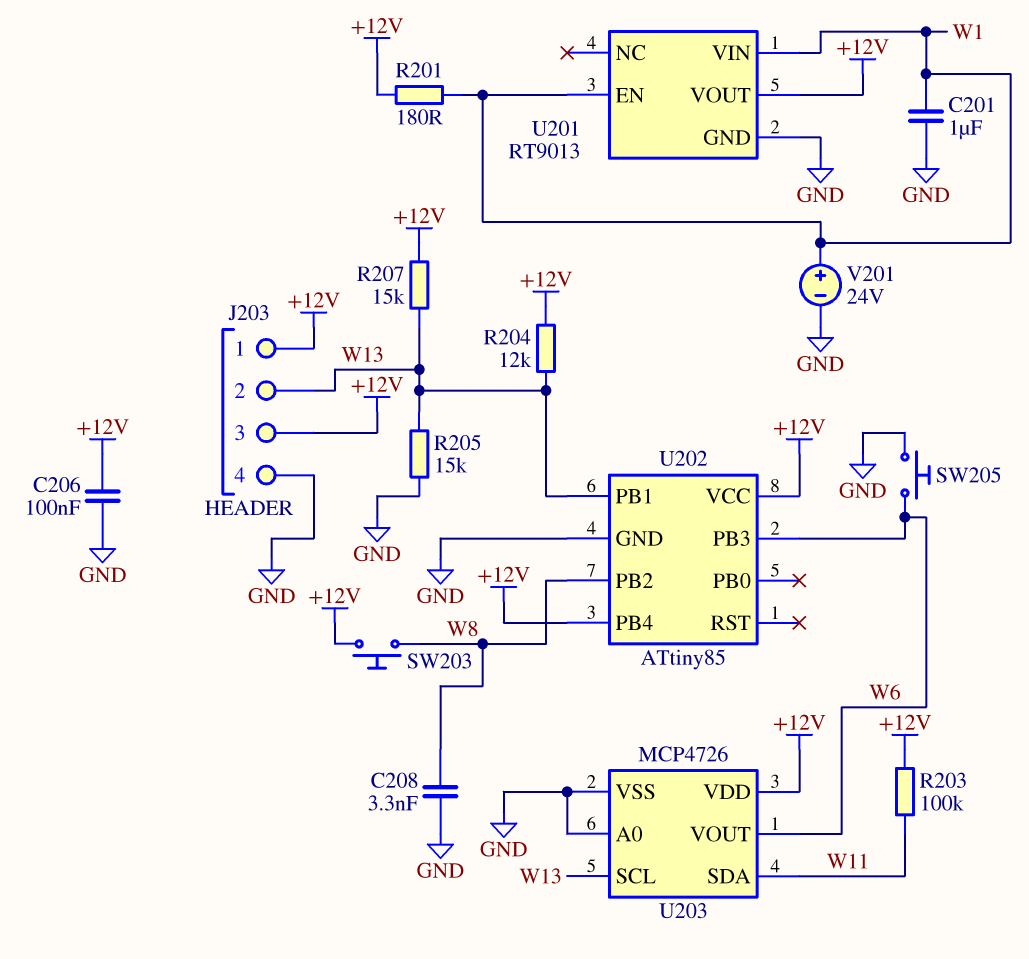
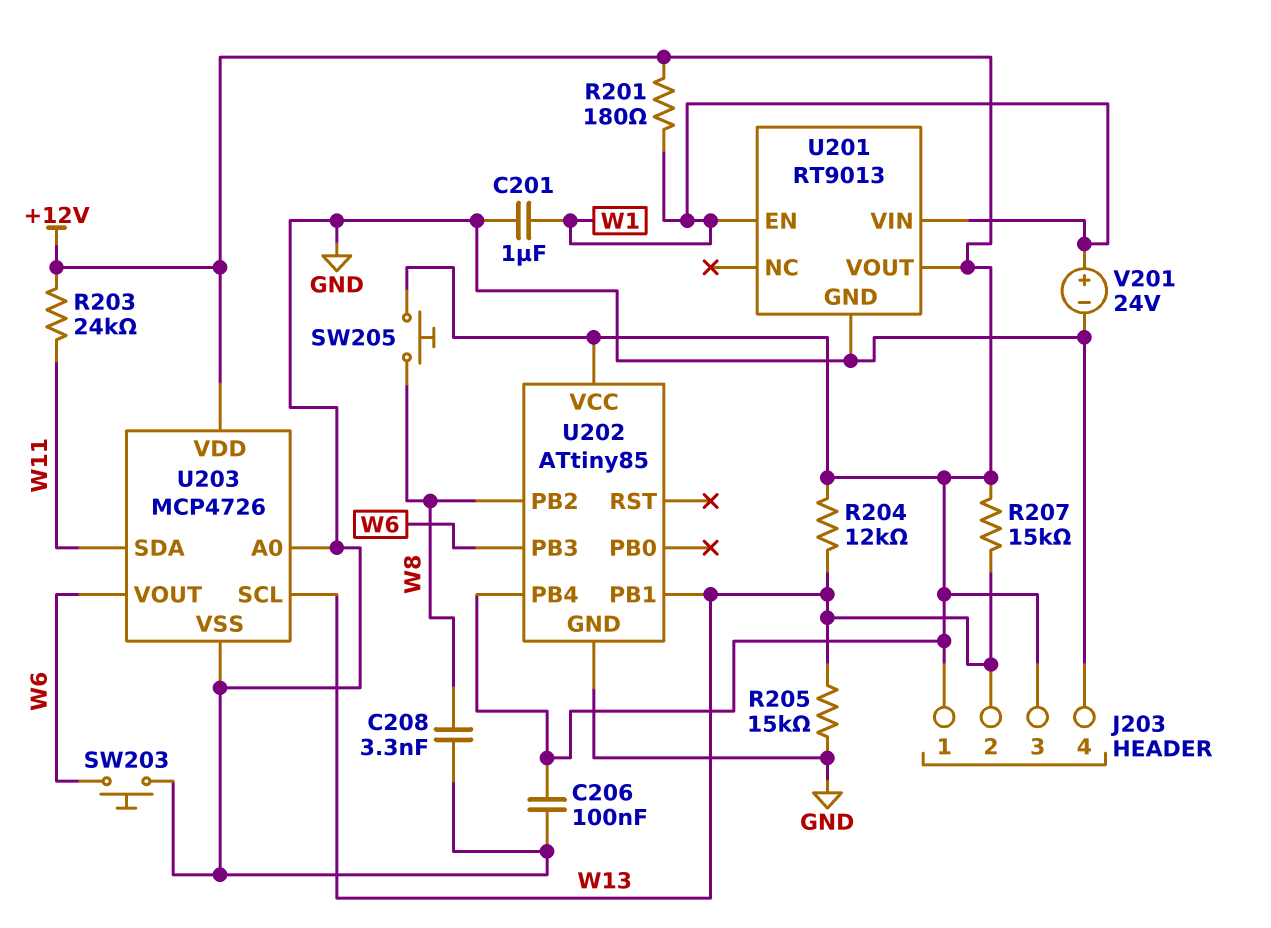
R203: 100k (+12V, W11) -> 24k (+12V, W11)
SW203: button (+12V, W8) -> button (GND, W6)
SW205: button (GND, W6) -> button (+12V, W8)

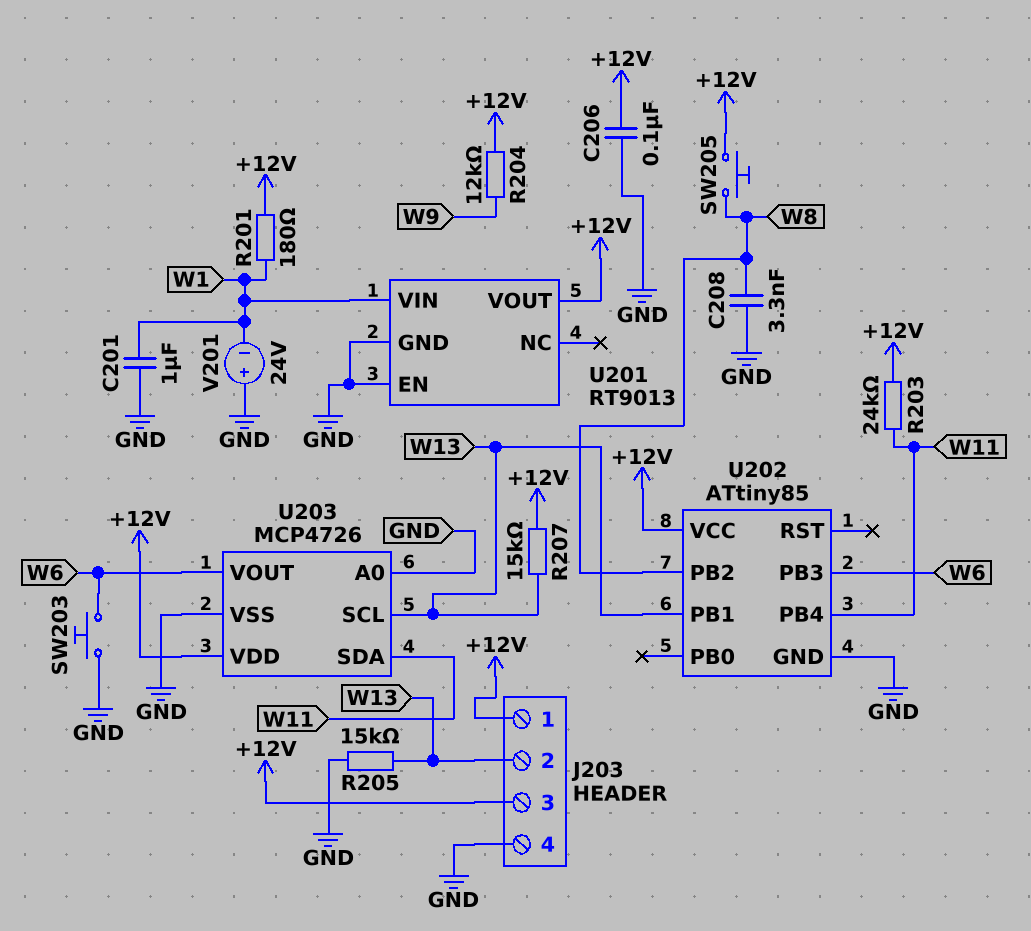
R204: 12k (+12V, W13) -> 12k (+12V, W9)
U201 pin EN: W1 -> GND
U202 pin PB4: +12V -> W11
V201: 24V (plus W1, minus GND) -> 24V (plus GND, minus W1)

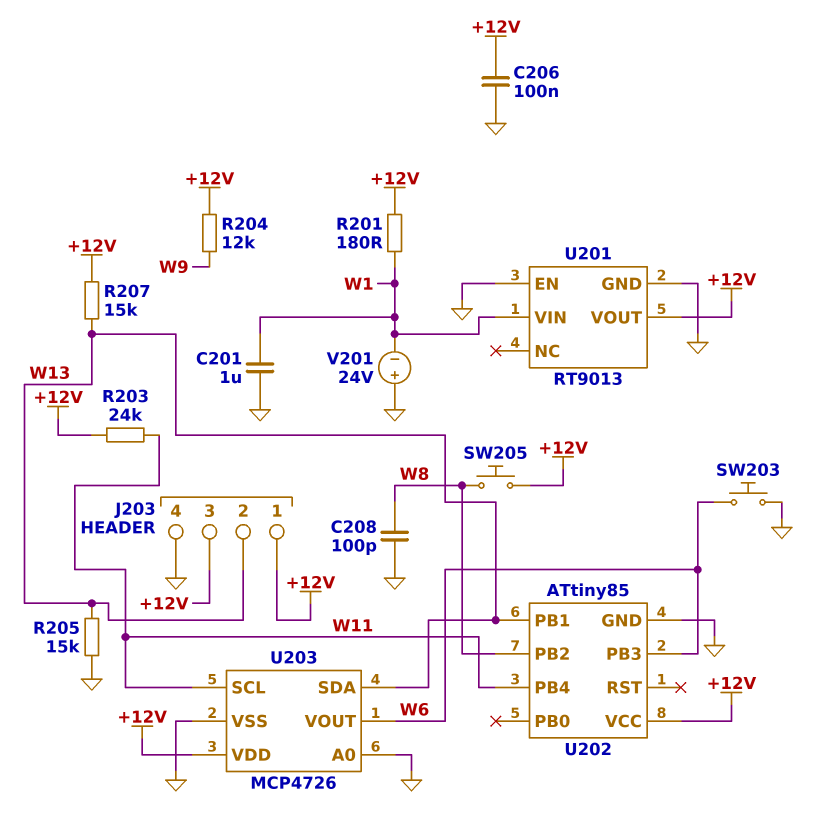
C208: 3.3nF (GND, W8) -> 100pF (GND, W8)
U203 pin SCL: W13 -> W11
U203 pin SDA: W11 -> W13

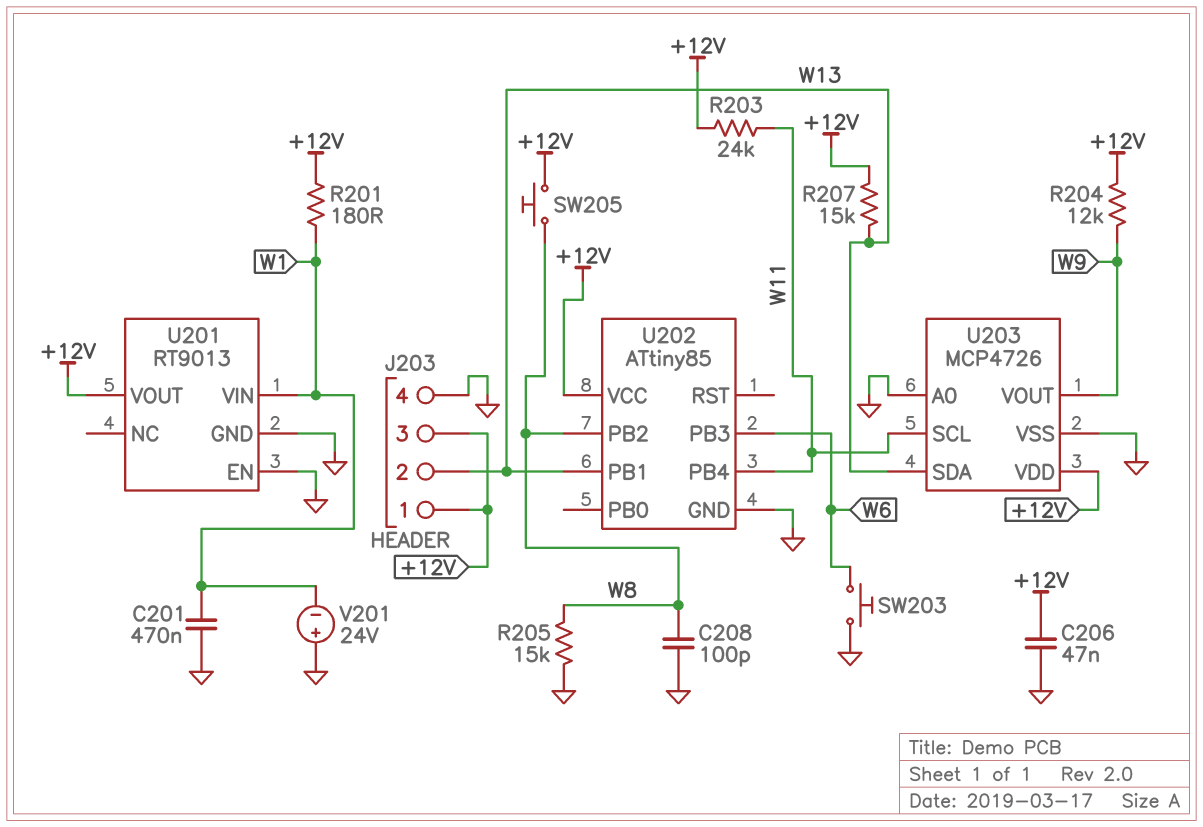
C201: 1uF (GND, W1) -> 470nF (GND, W1)
C206: 100nF (+12V, GND) -> 47nF (+12V, GND)
R205: 15k (GND, W13) -> 15k (GND, W8)
U203 pin VOUT: W6 -> W9

